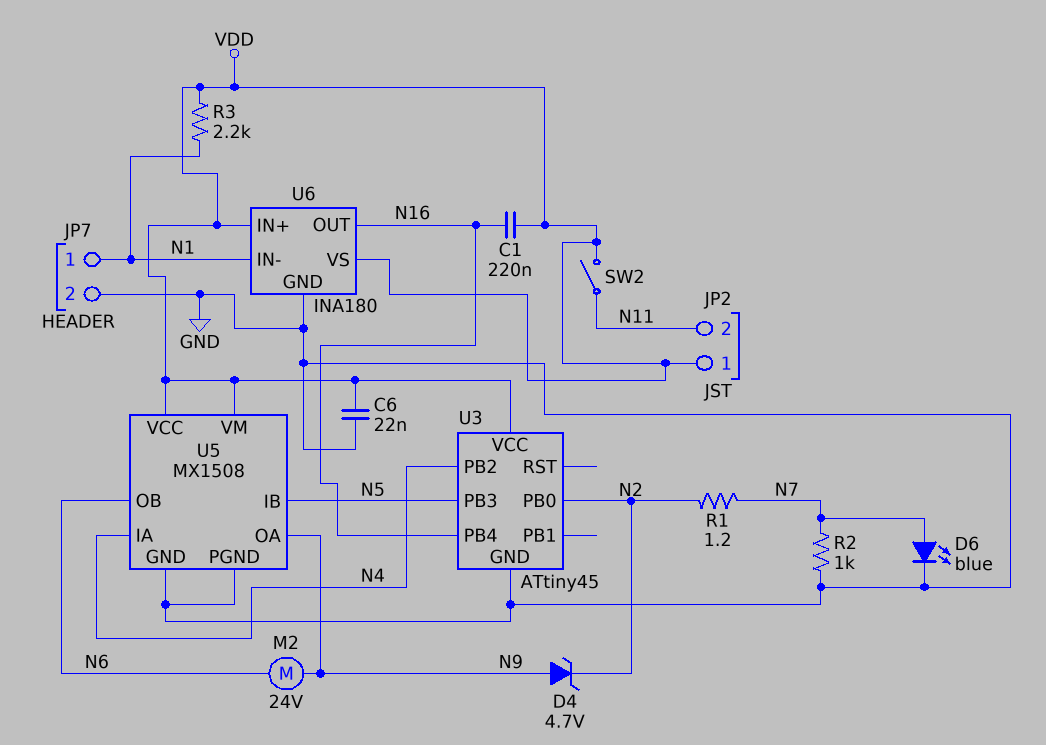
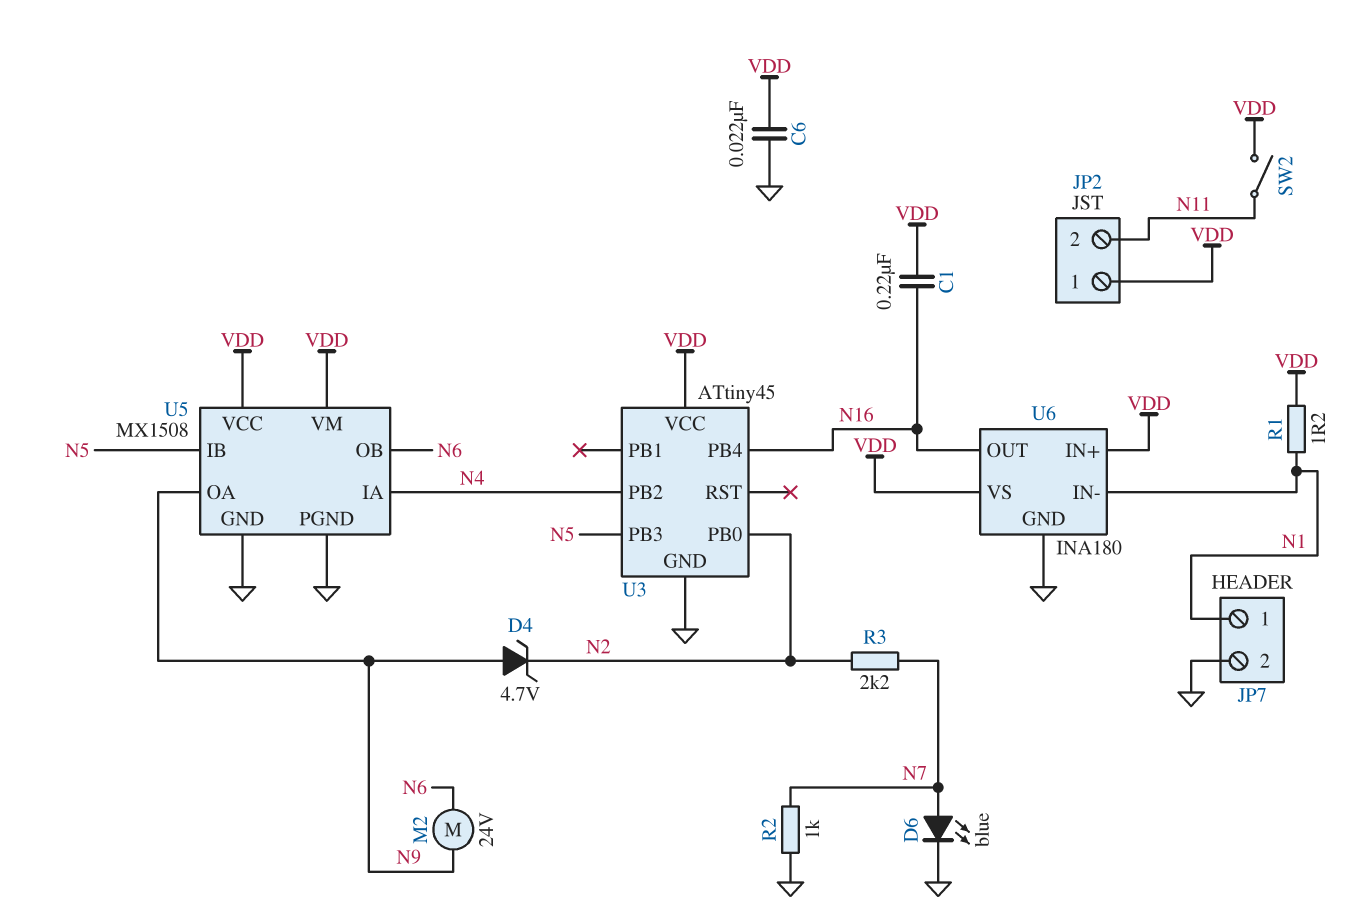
R1: 1.2 (N2, N7) -> 1.2 (N1, VDD)
R3: 2.2k (N1, VDD) -> 2.2k (N2, N7)

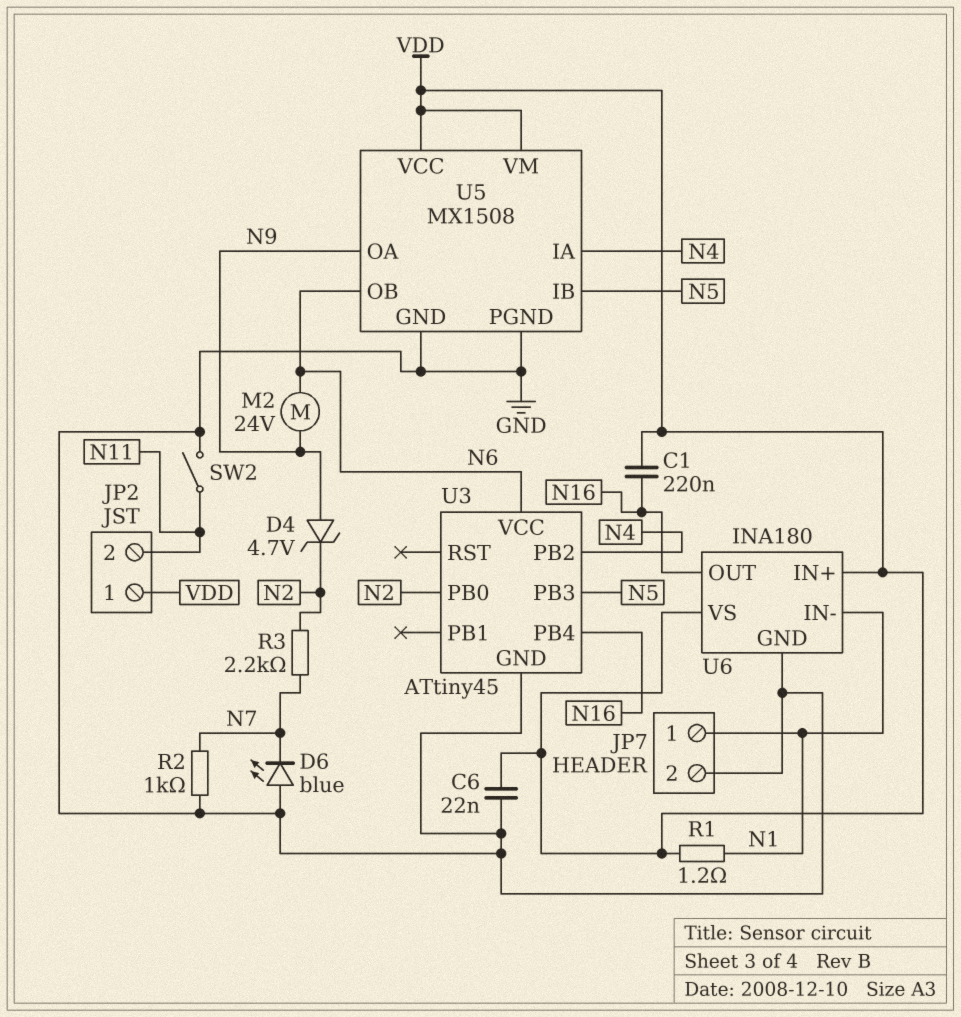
D6: LED blue (A N7, K GND) -> LED blue (A GND, K N7)
SW2: switch (N11, VDD) -> switch (GND, N11)
U3 pin VCC: VDD -> N6

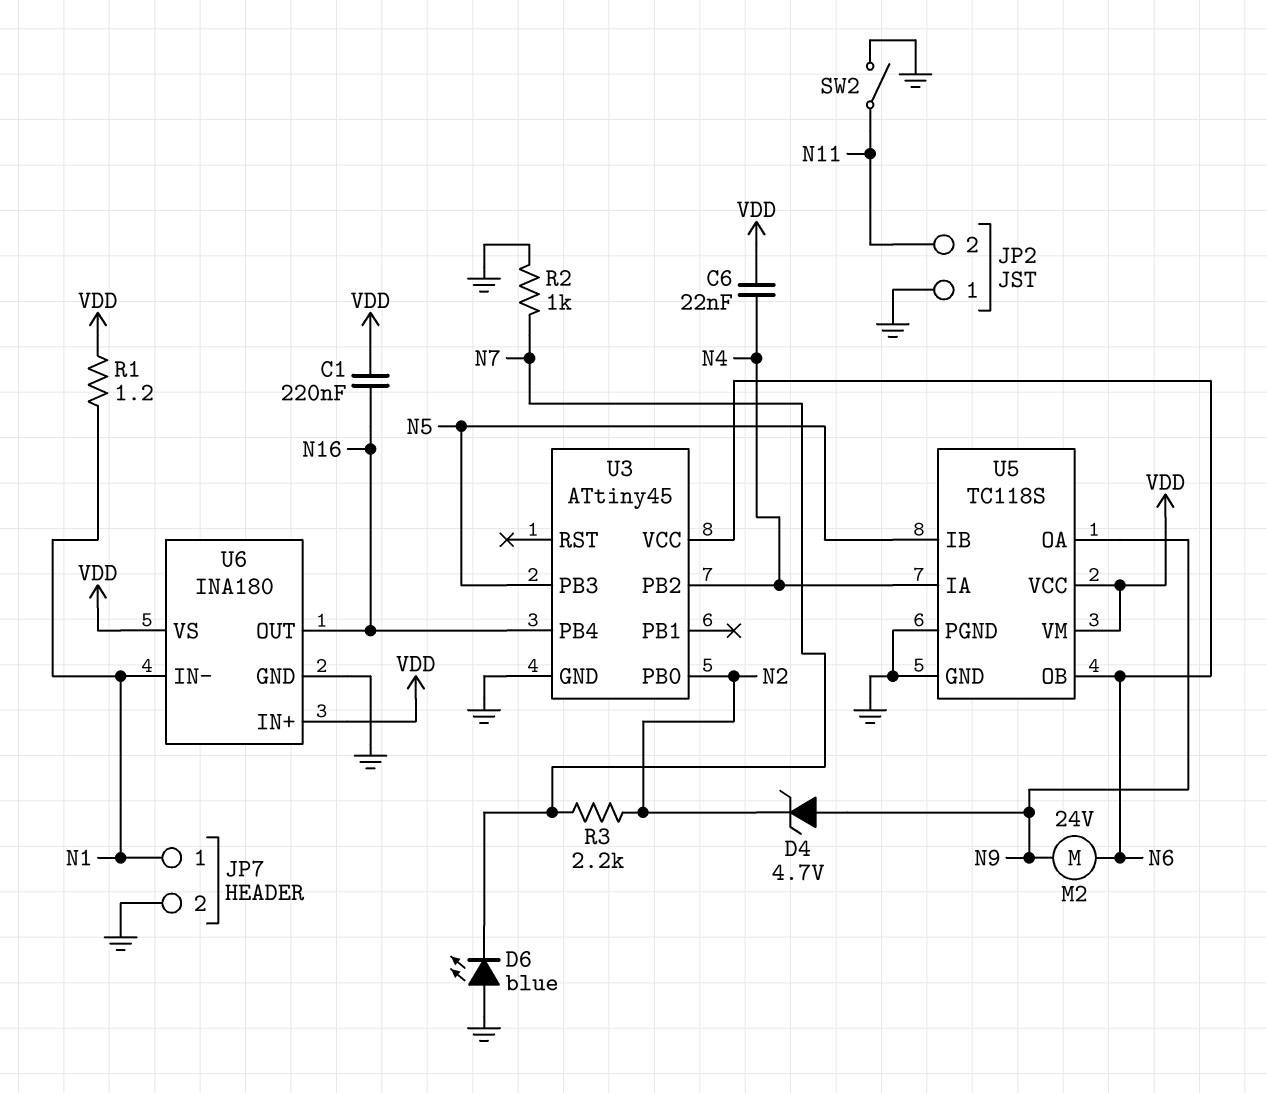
C6: 22nF (GND, VDD) -> 22nF (N4, VDD)
JP2 pin 1: VDD -> GND
U5: MX1508 -> TC118S

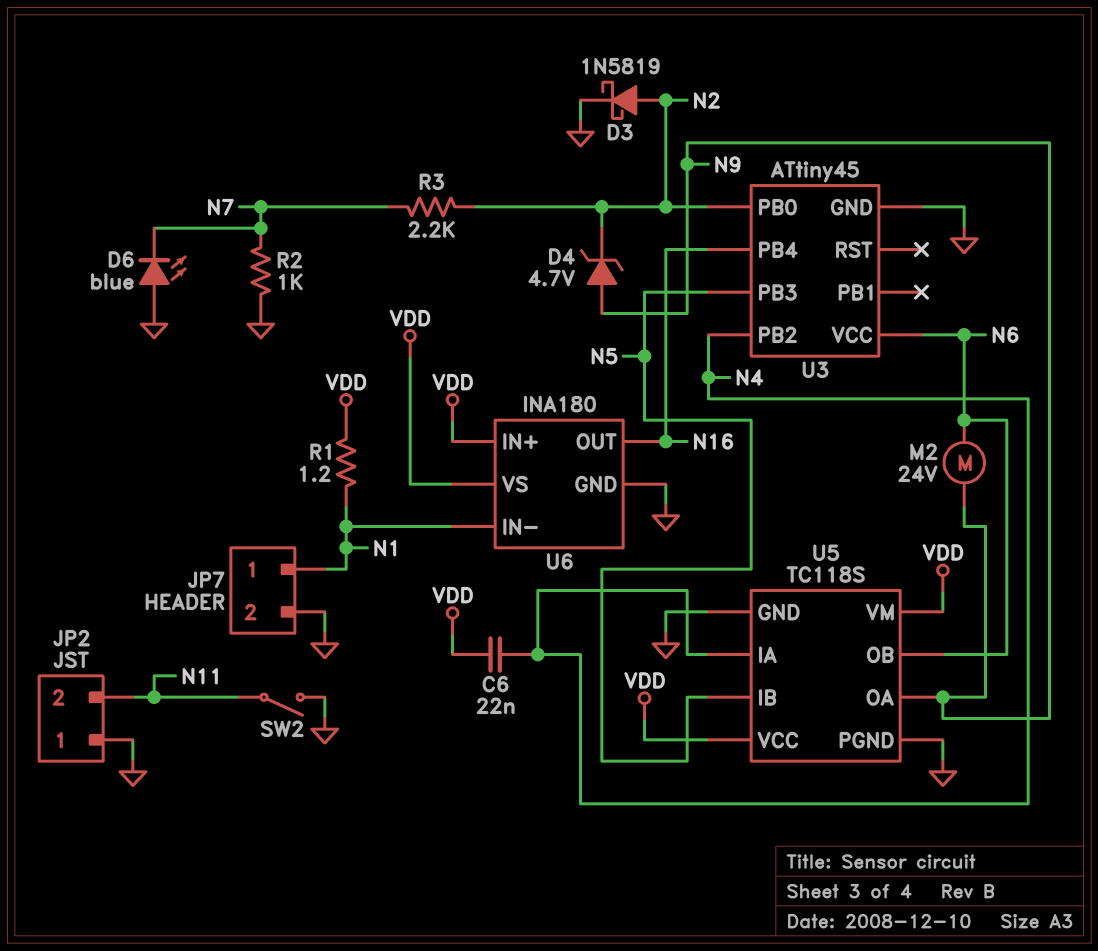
C1: 220nF (N16, VDD) -> none
D3: none -> schottky 1N5819 (A N2, K GND)

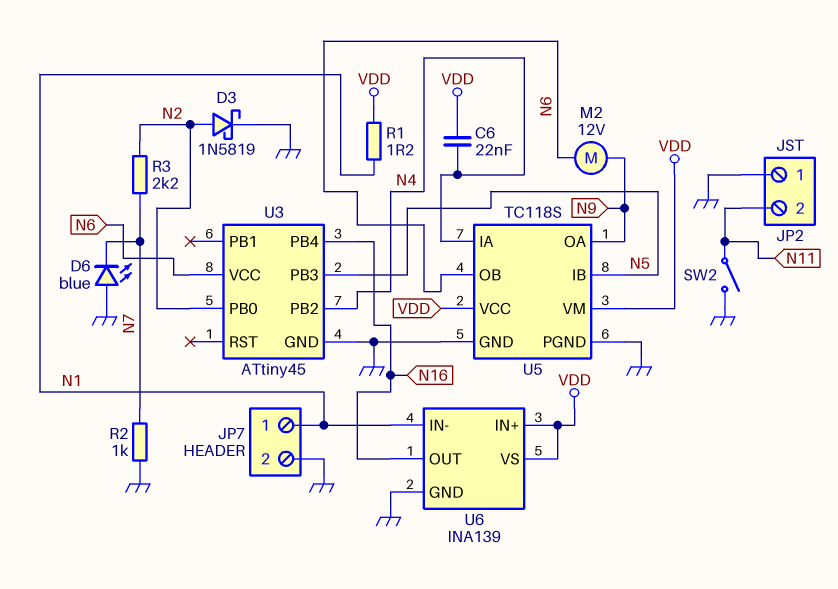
D4: zener 4.7V (A N9, K N2) -> none
M2: motor 24V (N6, N9) -> motor 12V (N6, N9)
U6: INA180 -> INA139

